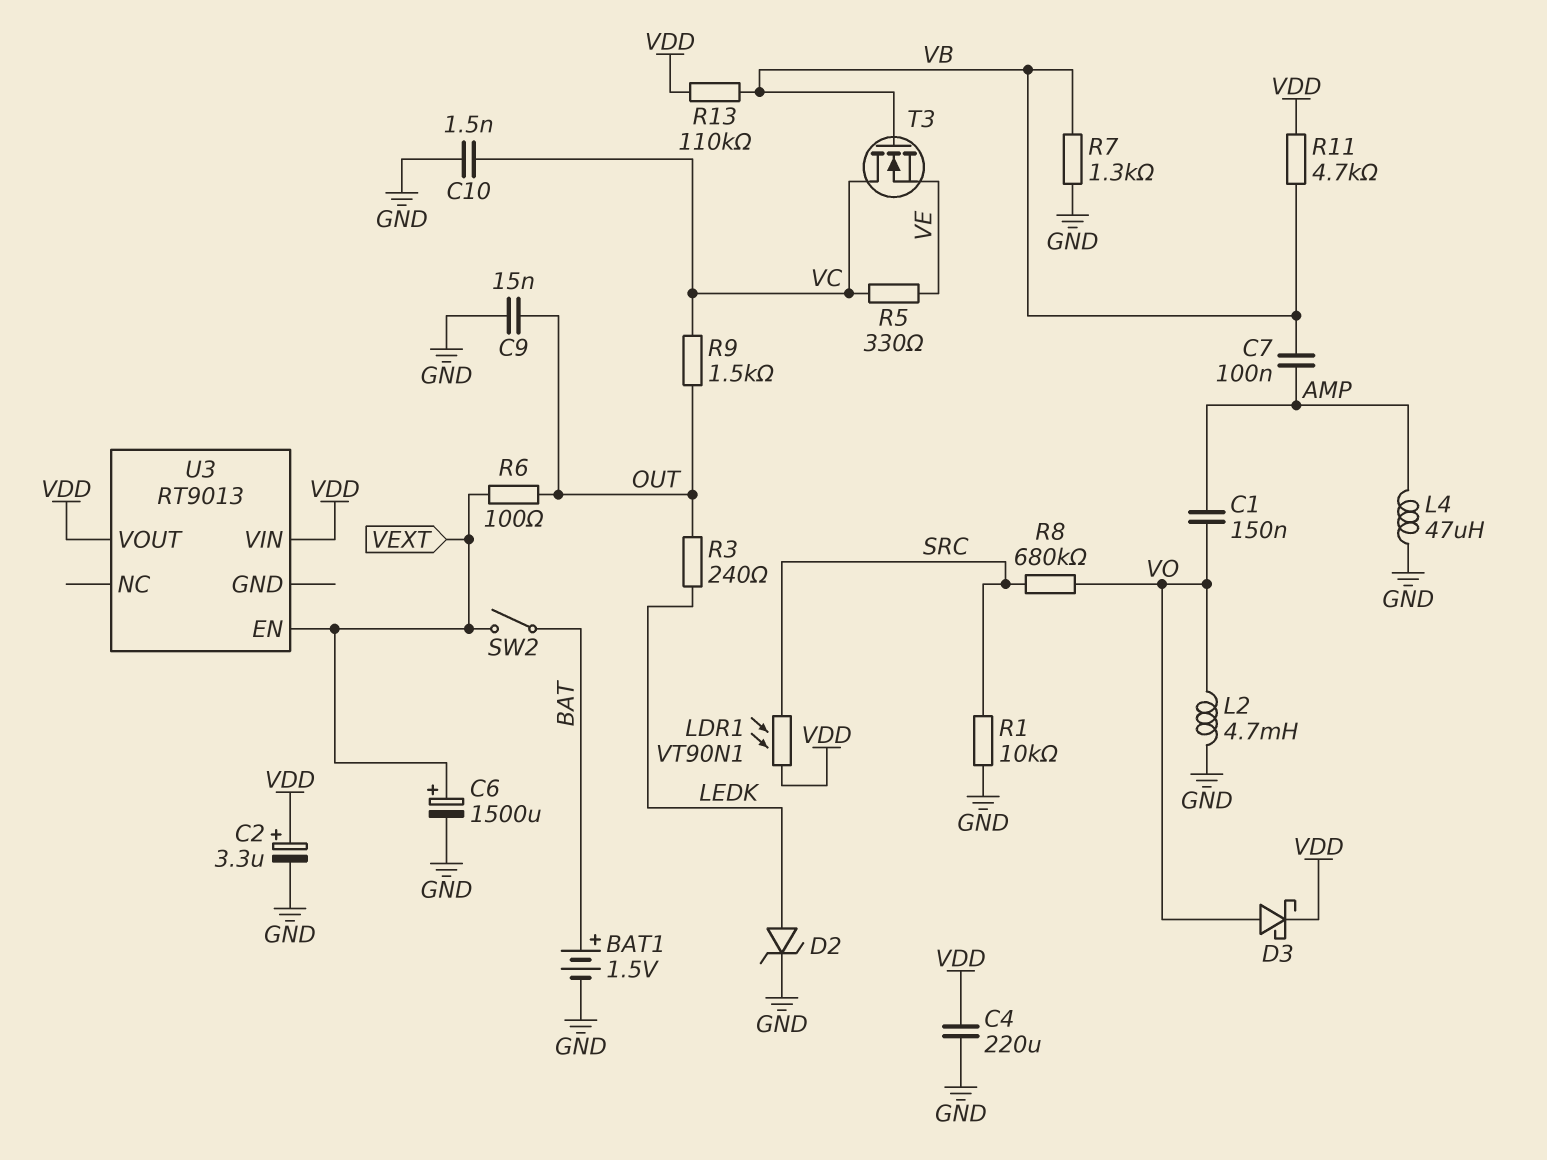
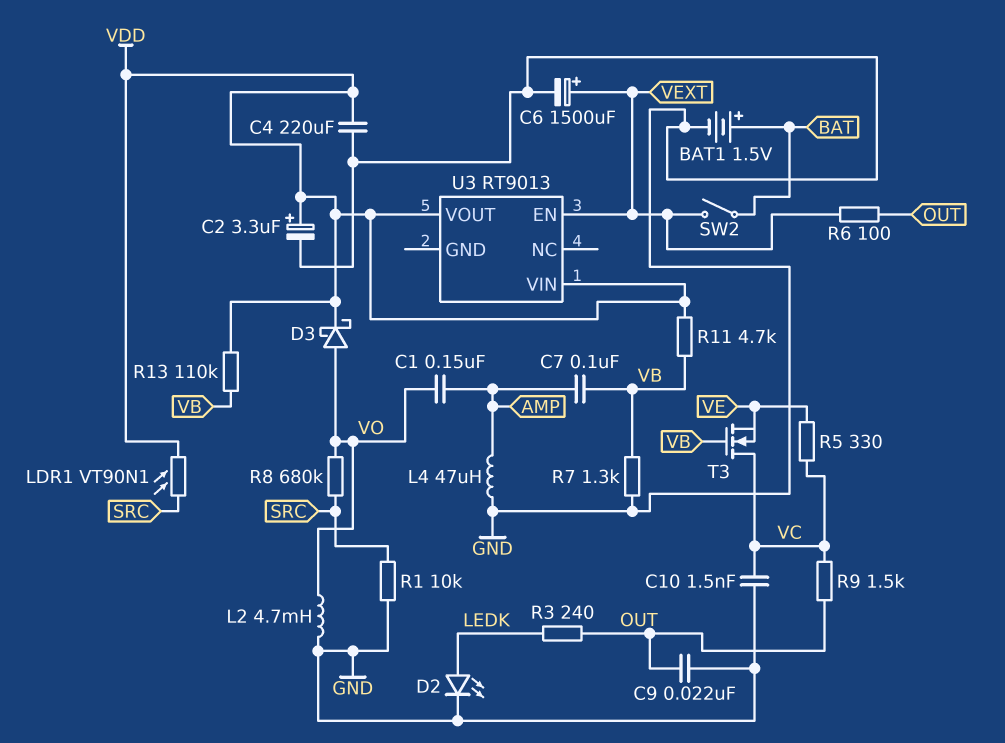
C9: 15nF (GND, OUT) -> 22nF (GND, OUT)
D2: zener (A LEDK, K GND) -> LED (A LEDK, K GND)

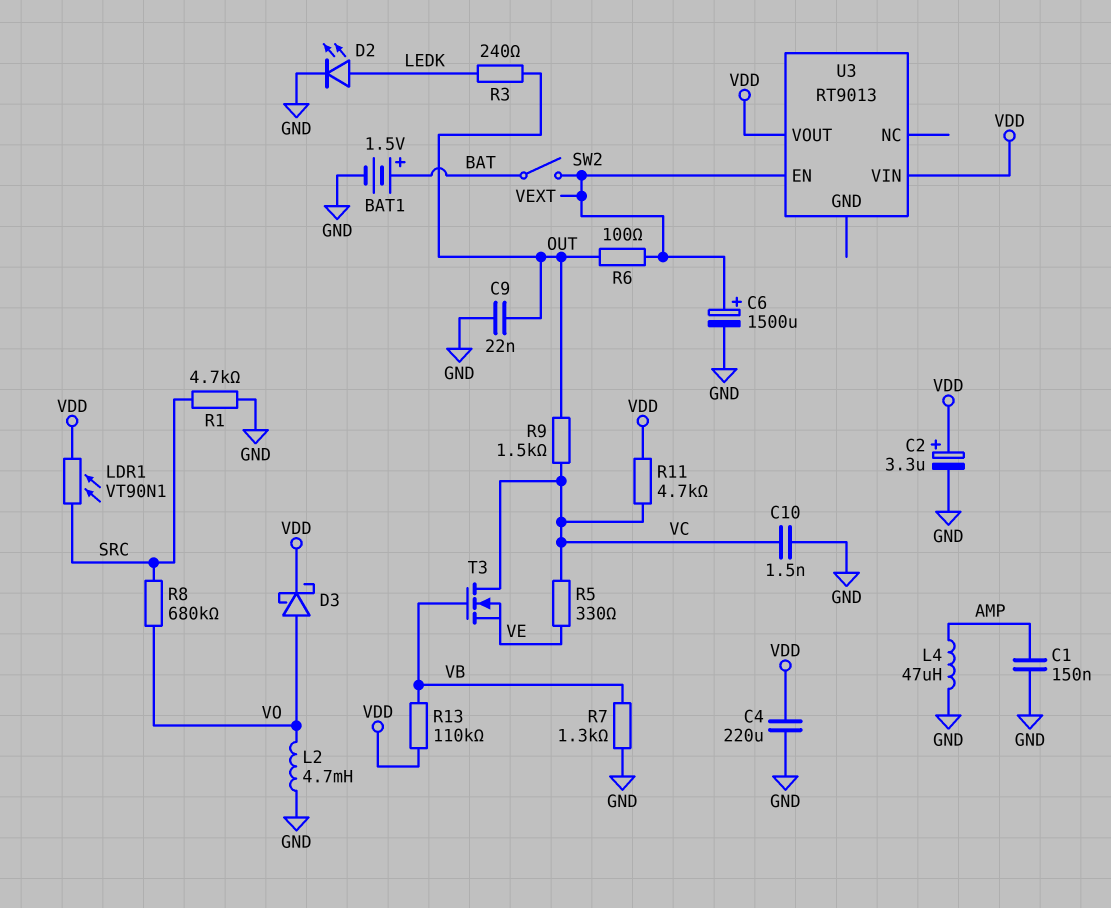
C1: 150nF (AMP, VO) -> 150nF (AMP, GND)
C7: 100nF (AMP, VB) -> none
R1: 10k (GND, SRC) -> 4.7k (GND, SRC)
R11: 4.7k (VB, VDD) -> 4.7k (VC, VDD)

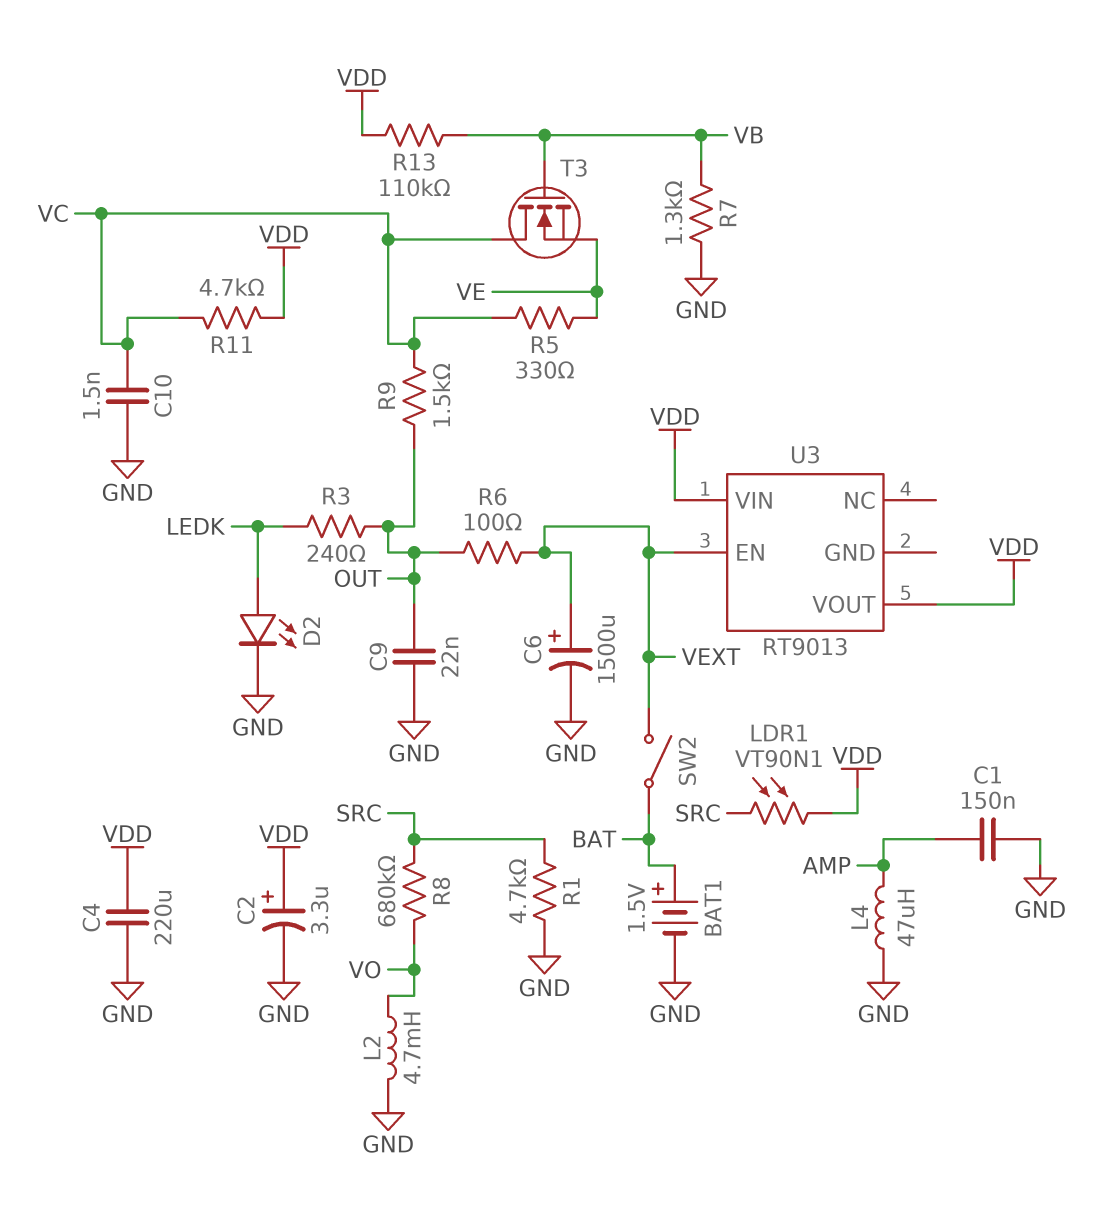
D3: schottky (A VO, K VDD) -> none

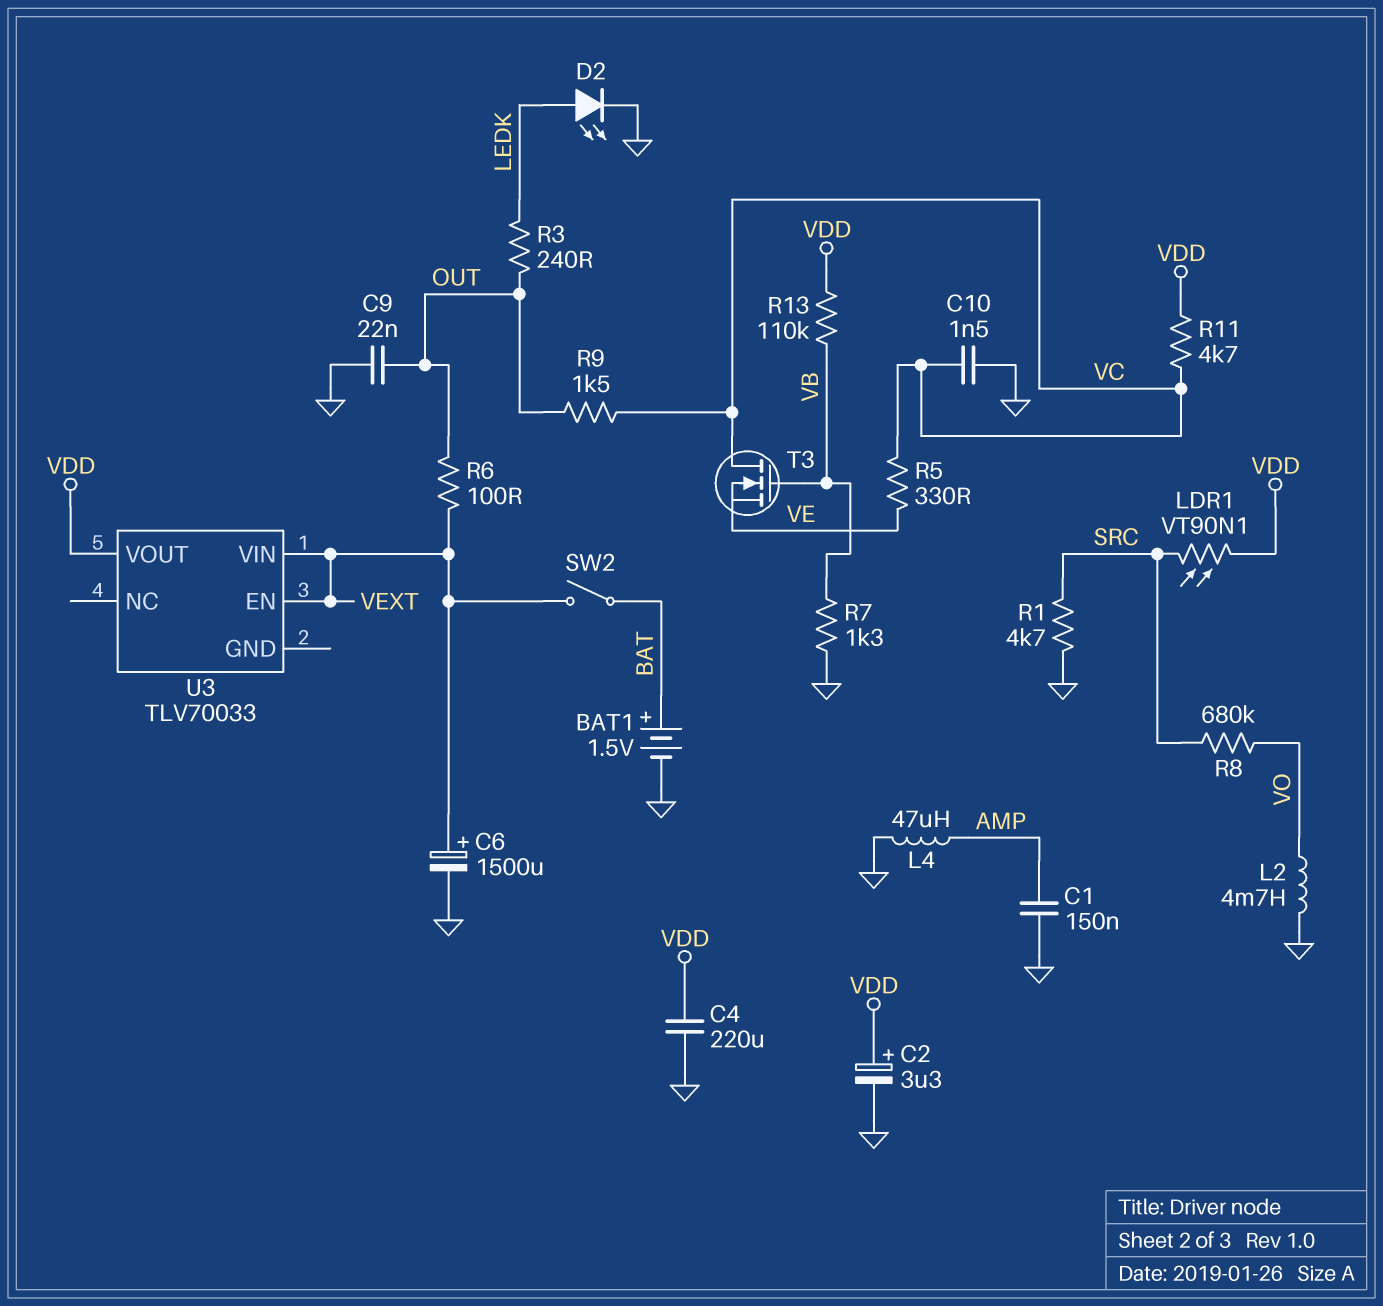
U3: RT9013 -> TLV70033
U3 pin VIN: VDD -> VEXT

